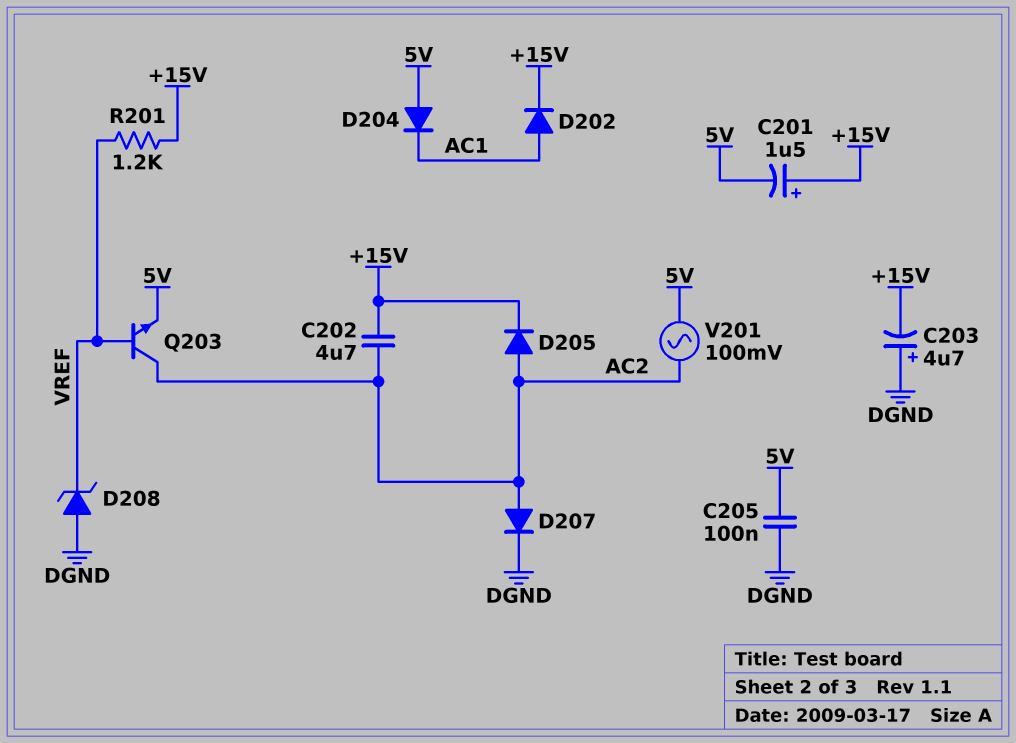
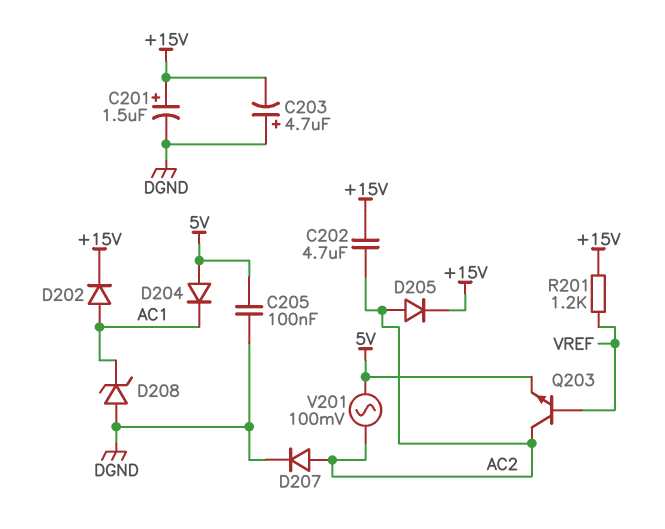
C201: 1.5uF (plus +15V, minus 5V) -> 1.5uF (plus +15V, minus DGND)
D208: zener (A DGND, K VREF) -> zener (A DGND, K AC1)

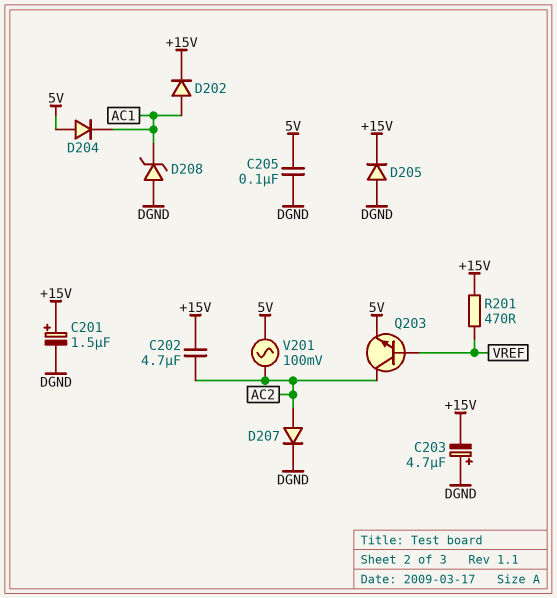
D205: diode (A AC2, K +15V) -> diode (A DGND, K +15V)
R201: 1.2k (+15V, VREF) -> 470 (+15V, VREF)

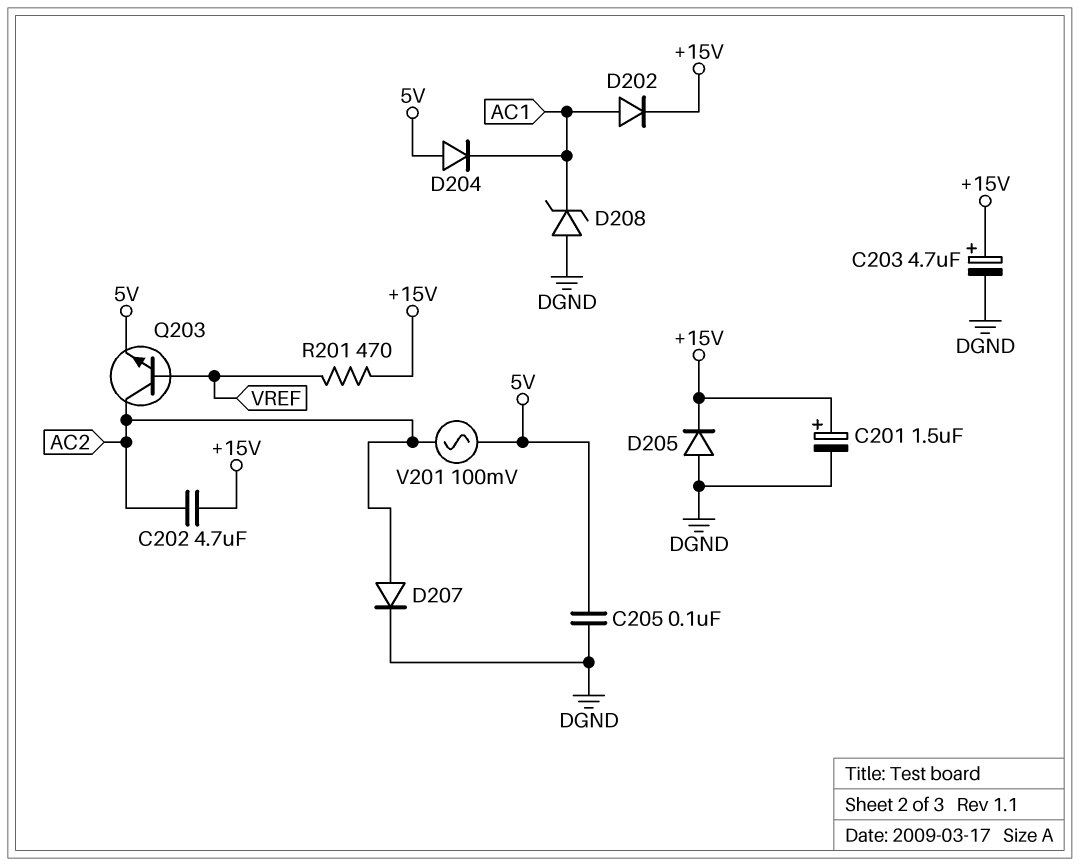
C203: 4.7uF (plus DGND, minus +15V) -> 4.7uF (plus +15V, minus DGND)

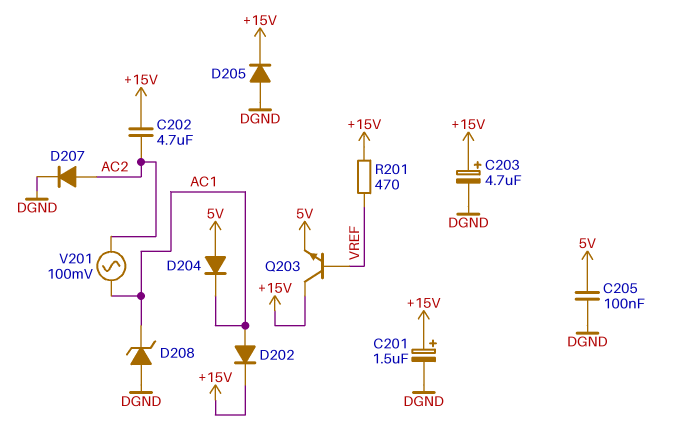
Q203: NPN (B VREF, C AC2, E 5V) -> NPN (B VREF, C +15V, E 5V)
V201: AC 100mV (5V, AC2) -> AC 100mV (AC1, AC2)

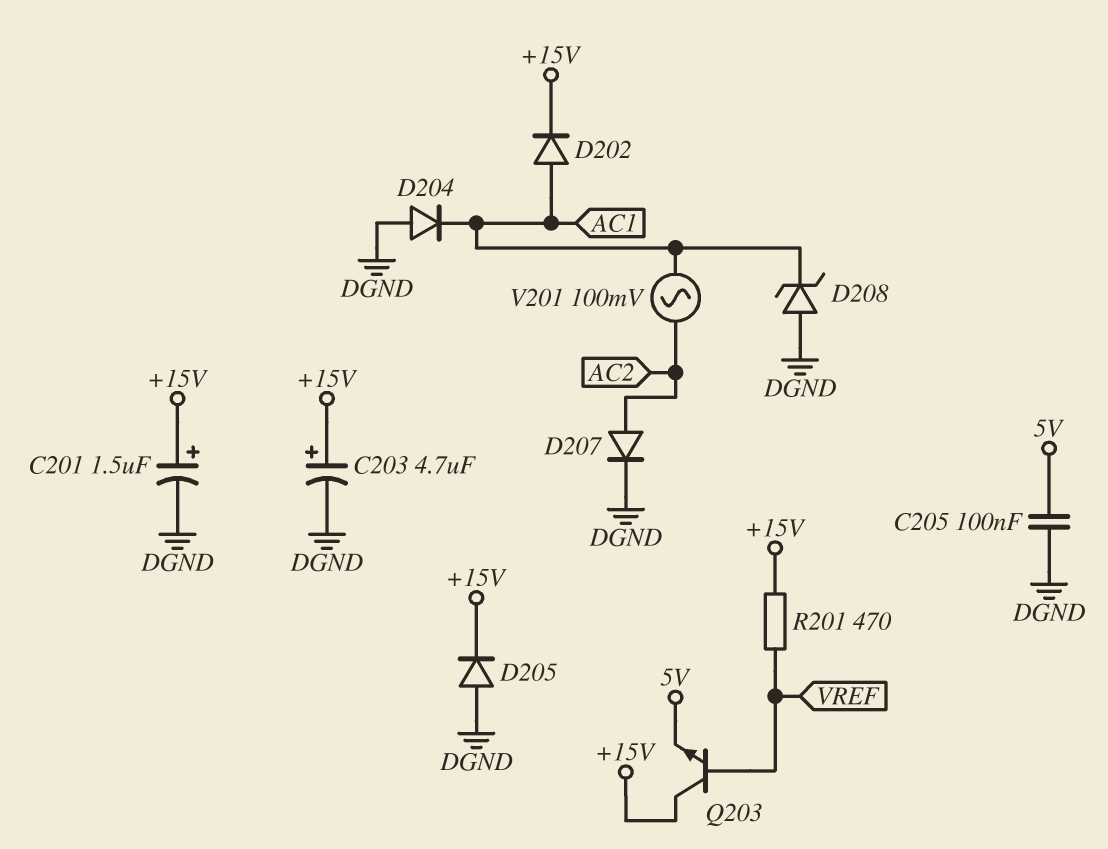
C202: 4.7uF (+15V, AC2) -> none
D204: diode (A 5V, K AC1) -> diode (A DGND, K AC1)

